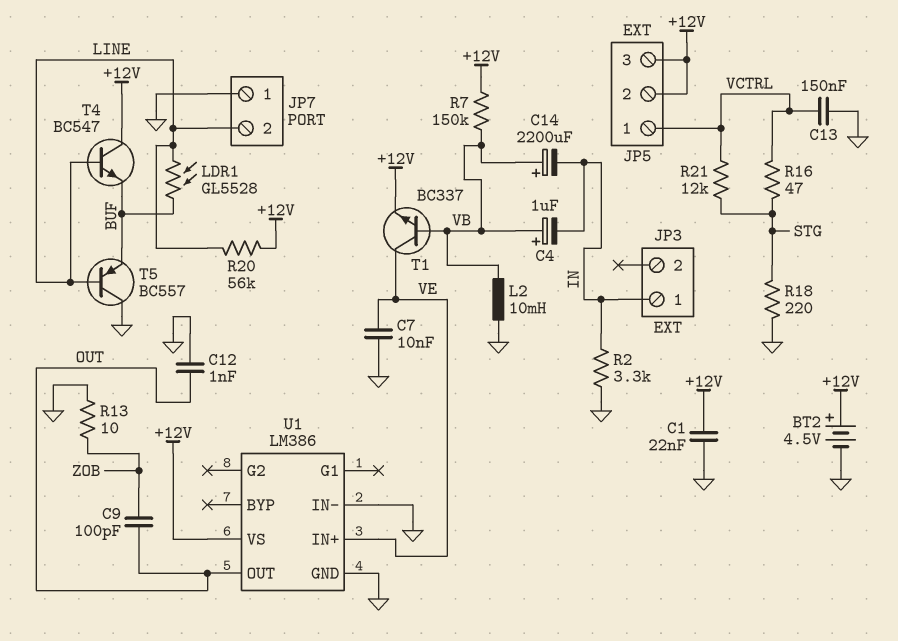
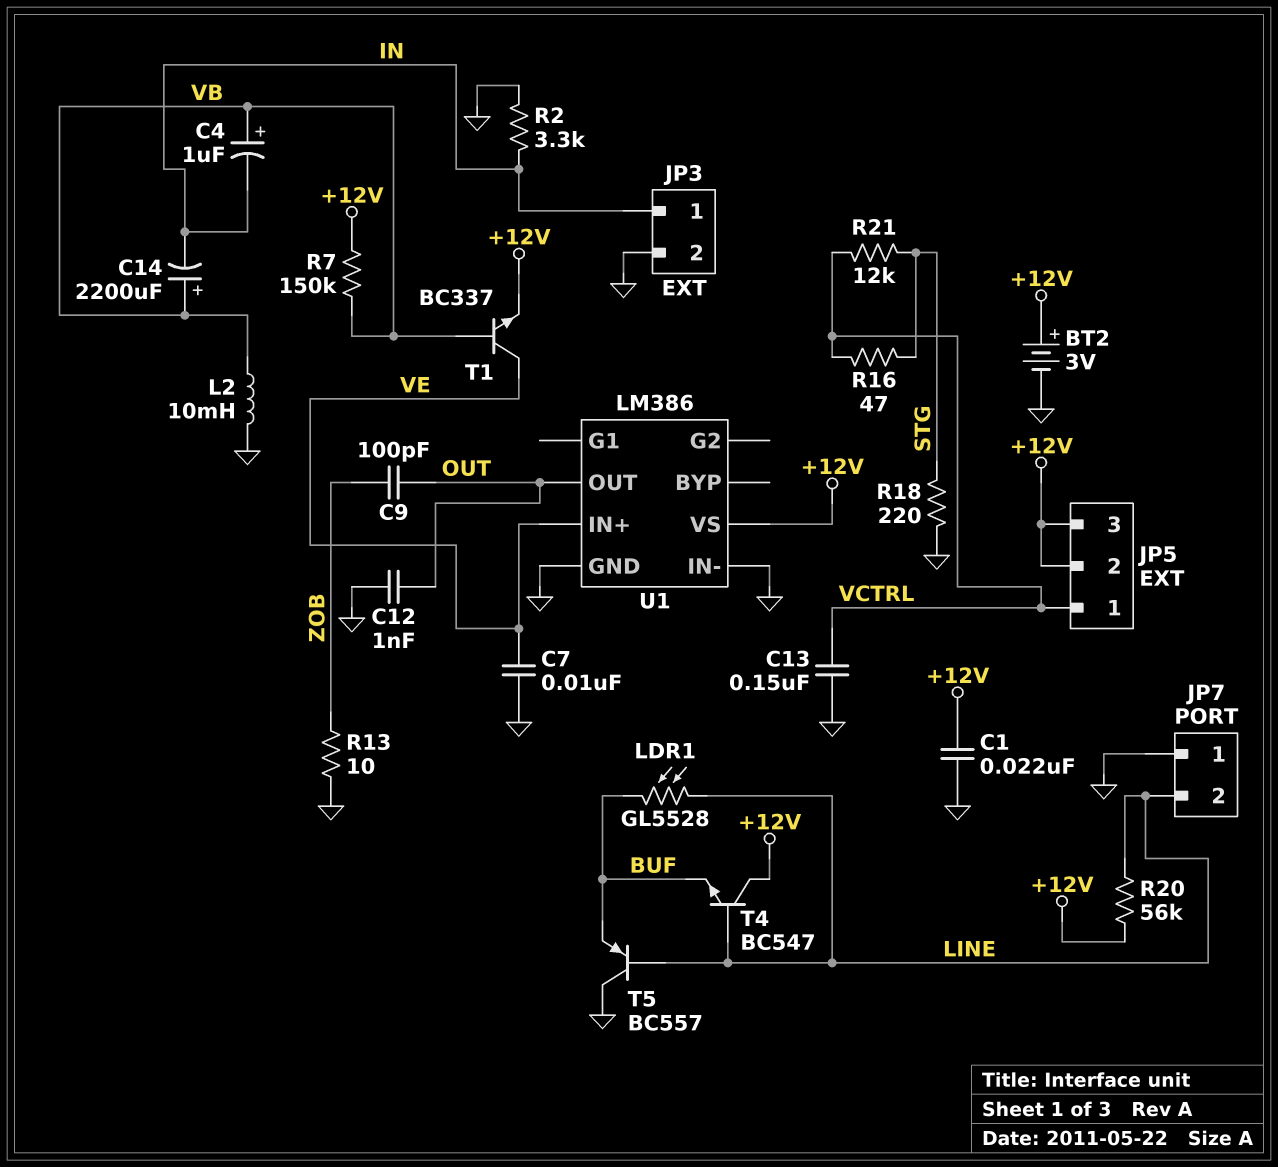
BT2: 4.5V (plus +12V, minus GND) -> 3V (plus +12V, minus GND)
JP3 pin 2: none -> GND

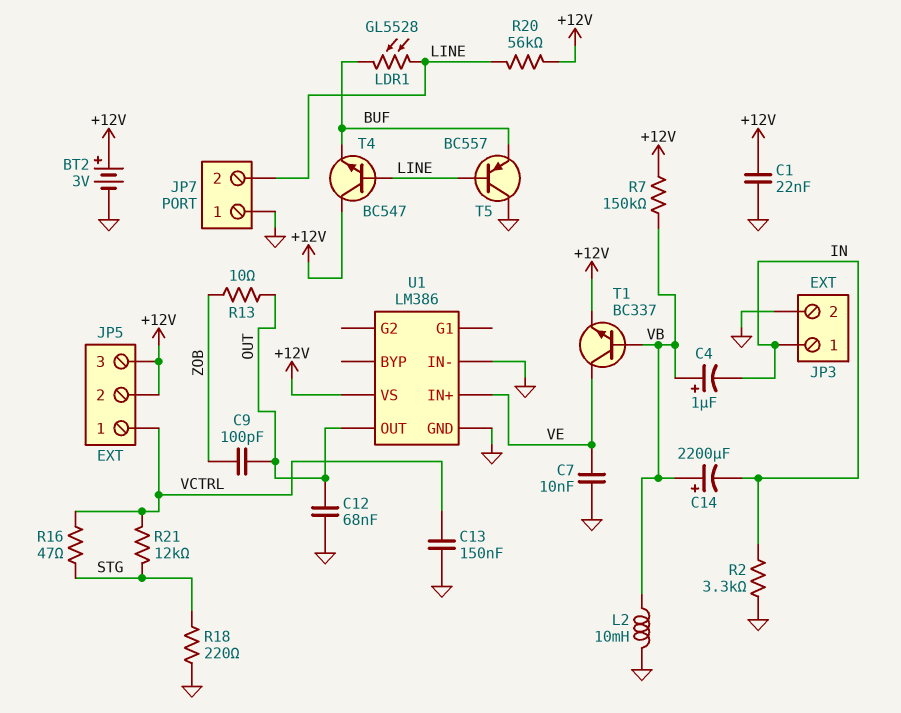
C12: 1nF (GND, OUT) -> 68nF (GND, OUT)
R13: 10 (GND, ZOB) -> 10 (OUT, ZOB)

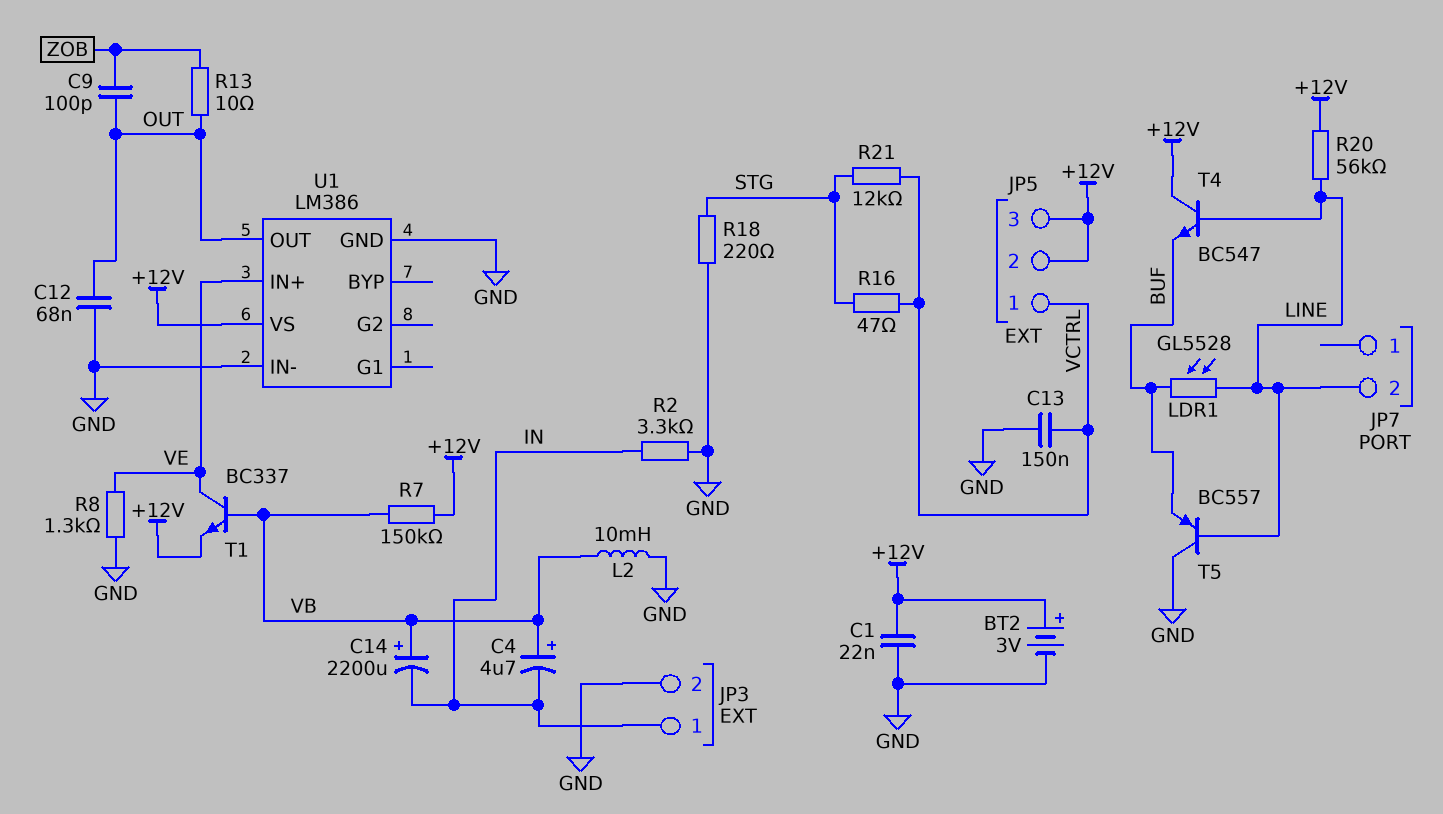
C4: 1uF (plus VB, minus IN) -> 4.7uF (plus VB, minus IN)
C7: 10nF (GND, VE) -> none
JP7 pin 1: GND -> none
R8: none -> 1.3k (GND, VE)

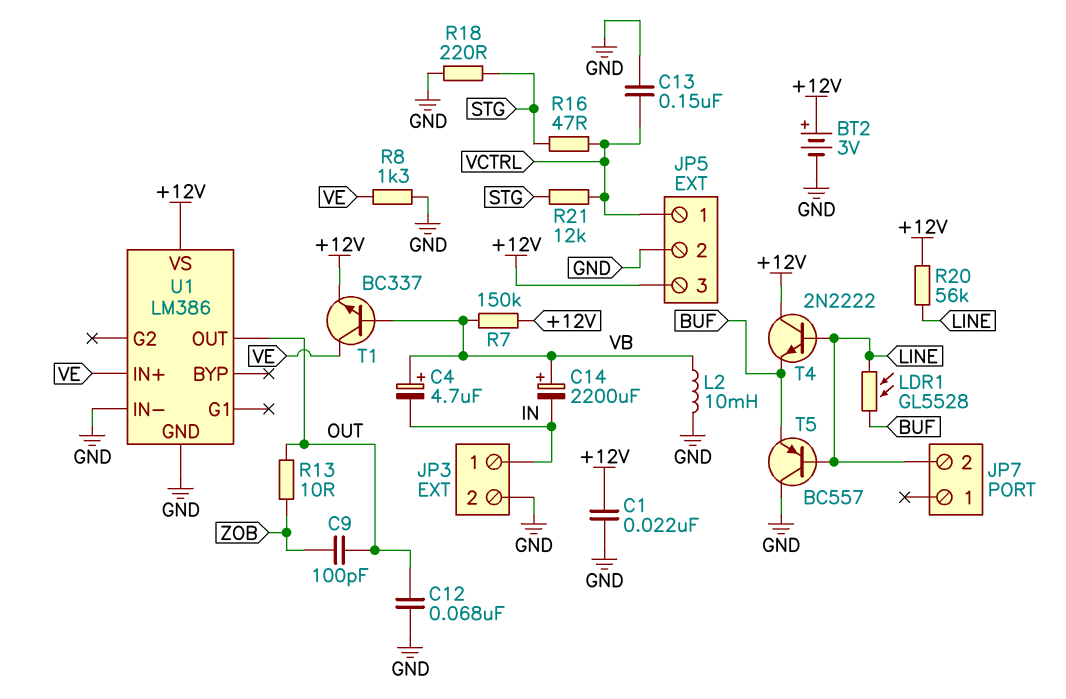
JP5 pin 2: +12V -> GND
R2: 3.3k (GND, IN) -> none
T4: NPN BC547 (B LINE, C +12V, E BUF) -> NPN 2N2222 (B LINE, C +12V, E BUF)

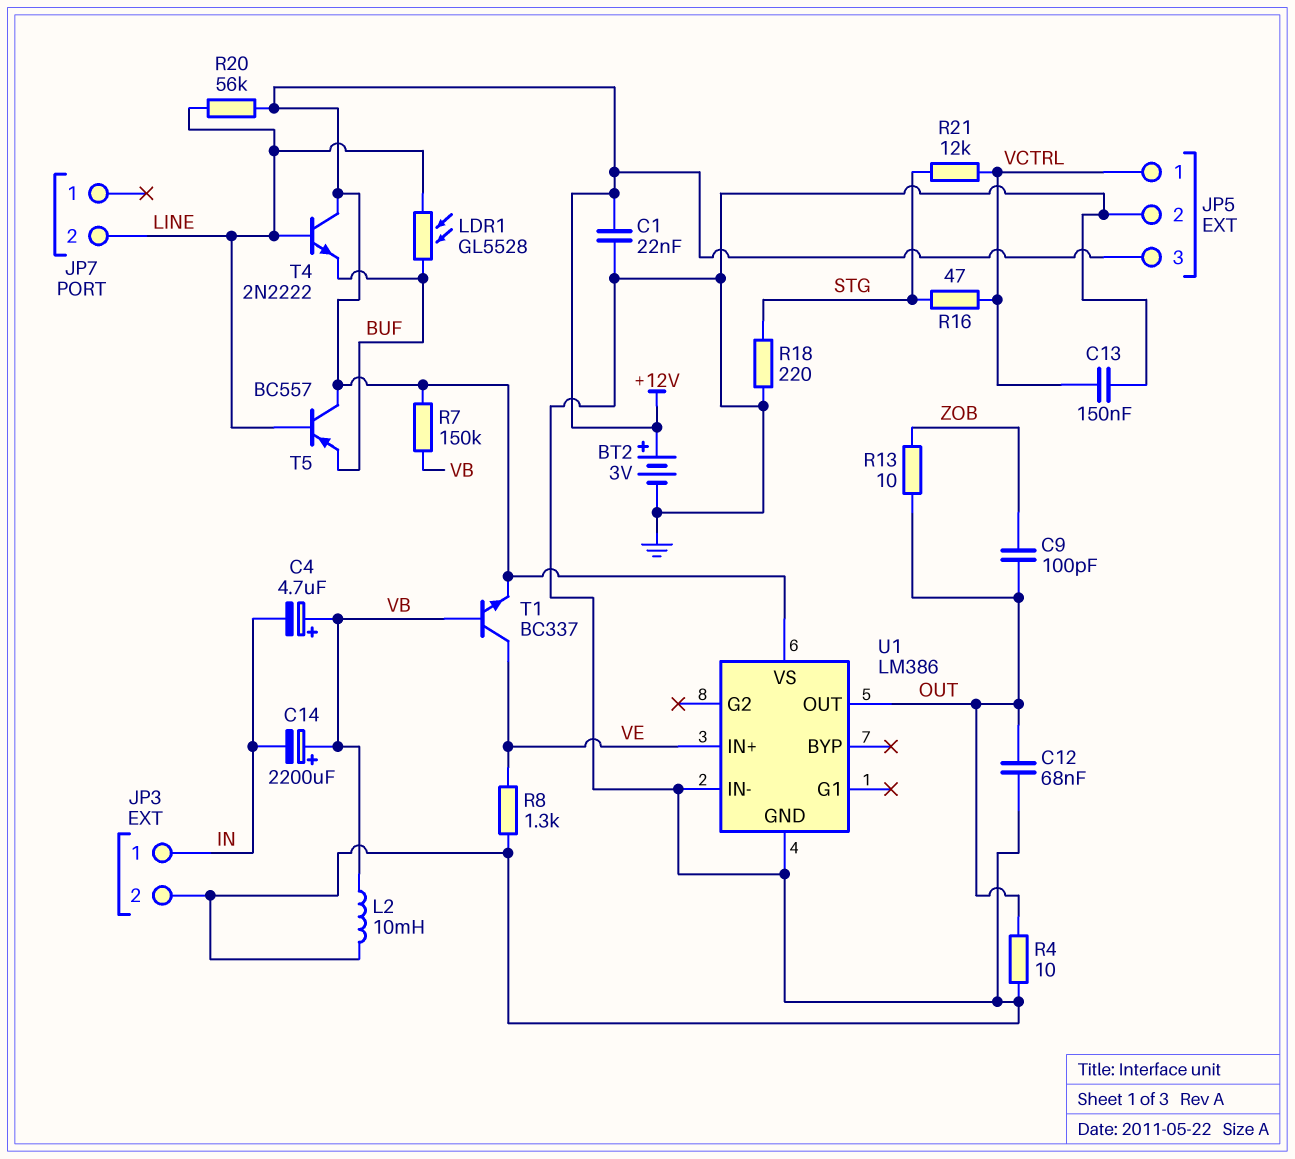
R4: none -> 10 (GND, OUT)
T5: PNP BC557 (B LINE, C GND, E BUF) -> PNP BC557 (B LINE, C +12V, E BUF)

